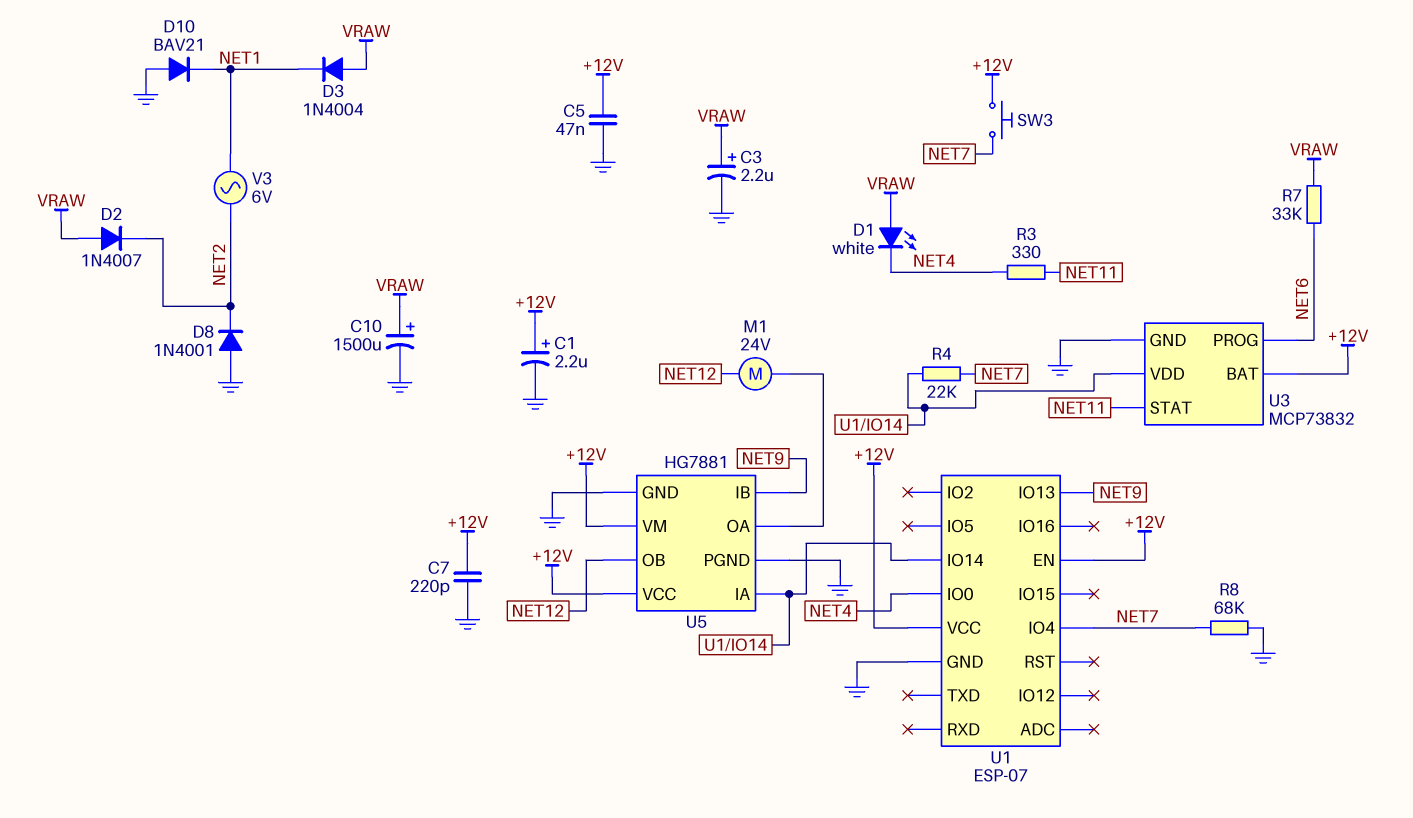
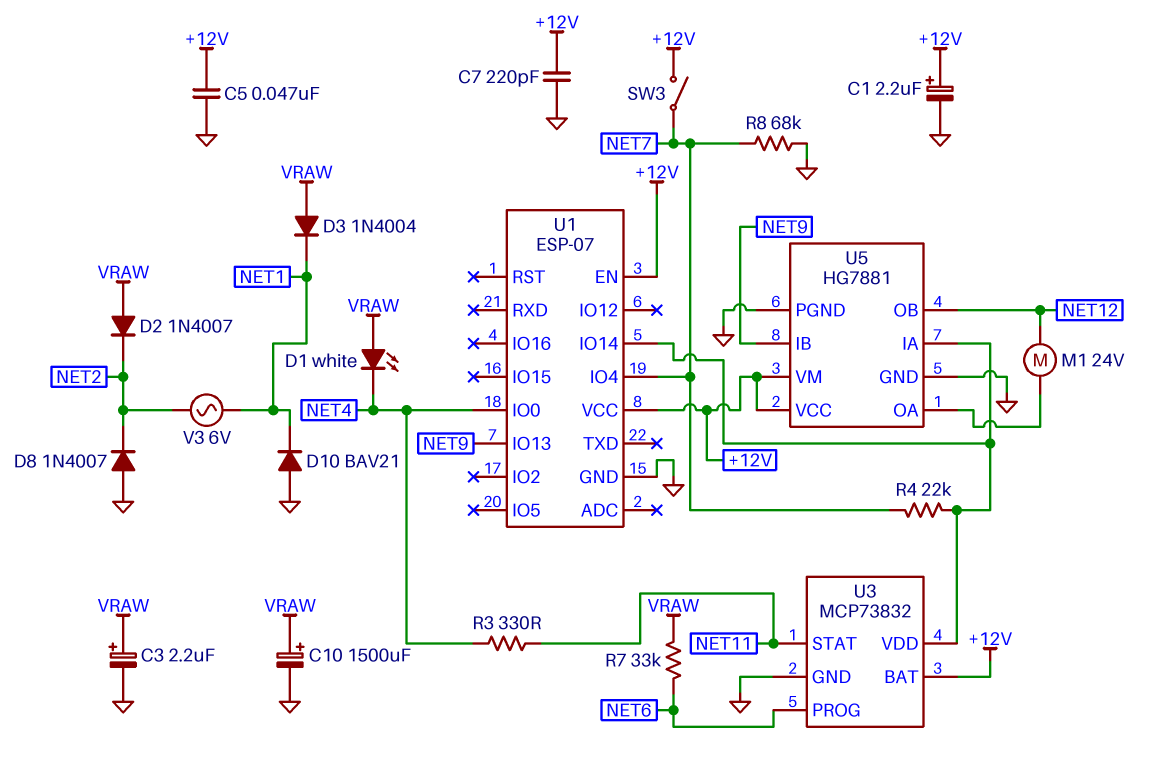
D8: diode 1N4001 (A GND, K NET2) -> diode 1N4007 (A GND, K NET2)
SW3: button (+12V, NET7) -> switch (+12V, NET7)

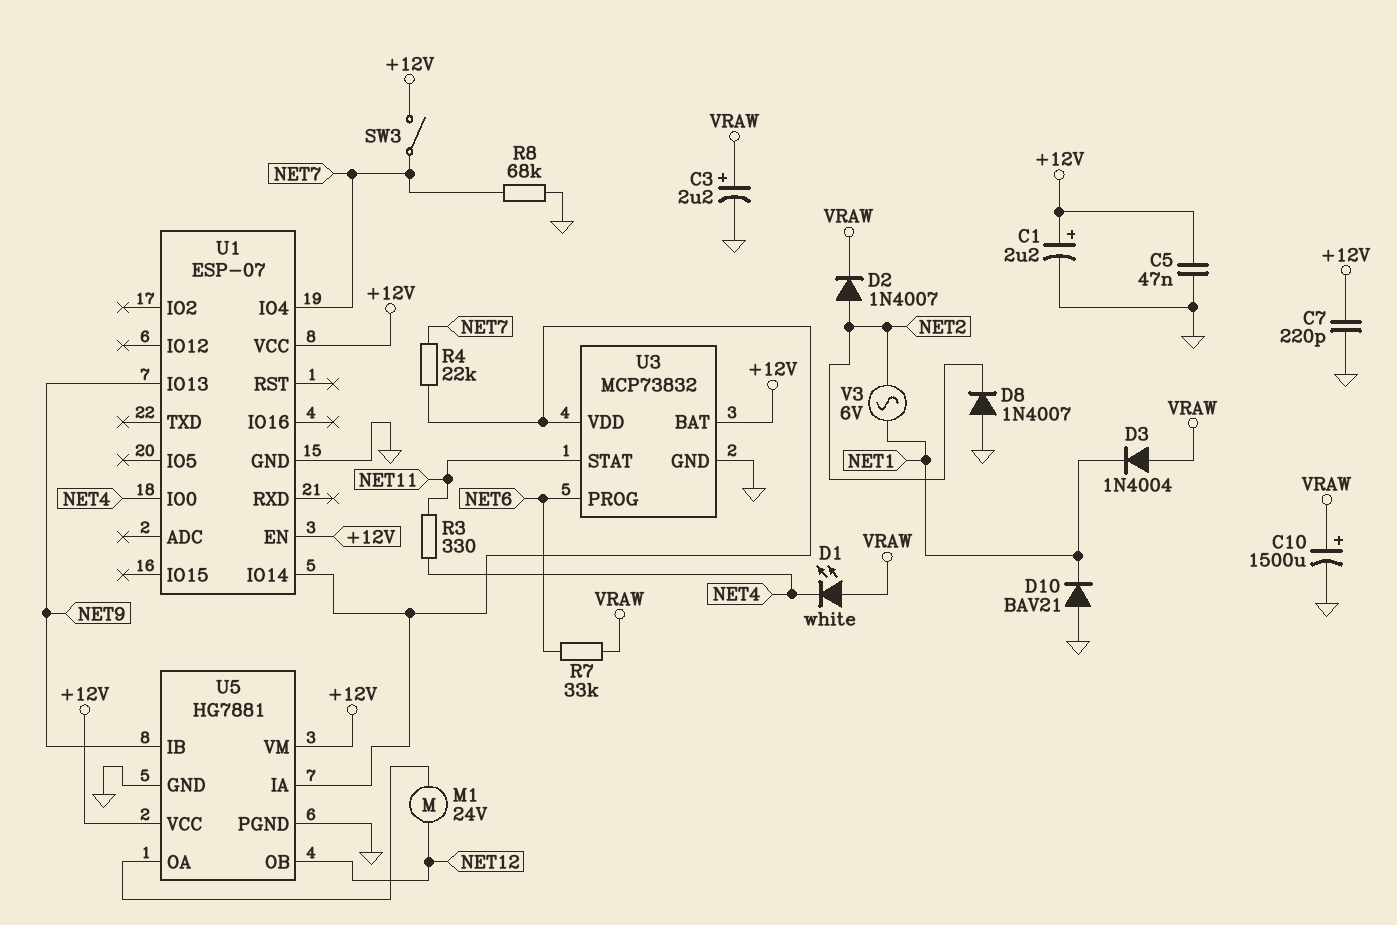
D2: diode 1N4007 (A VRAW, K NET2) -> diode 1N4007 (A NET2, K VRAW)

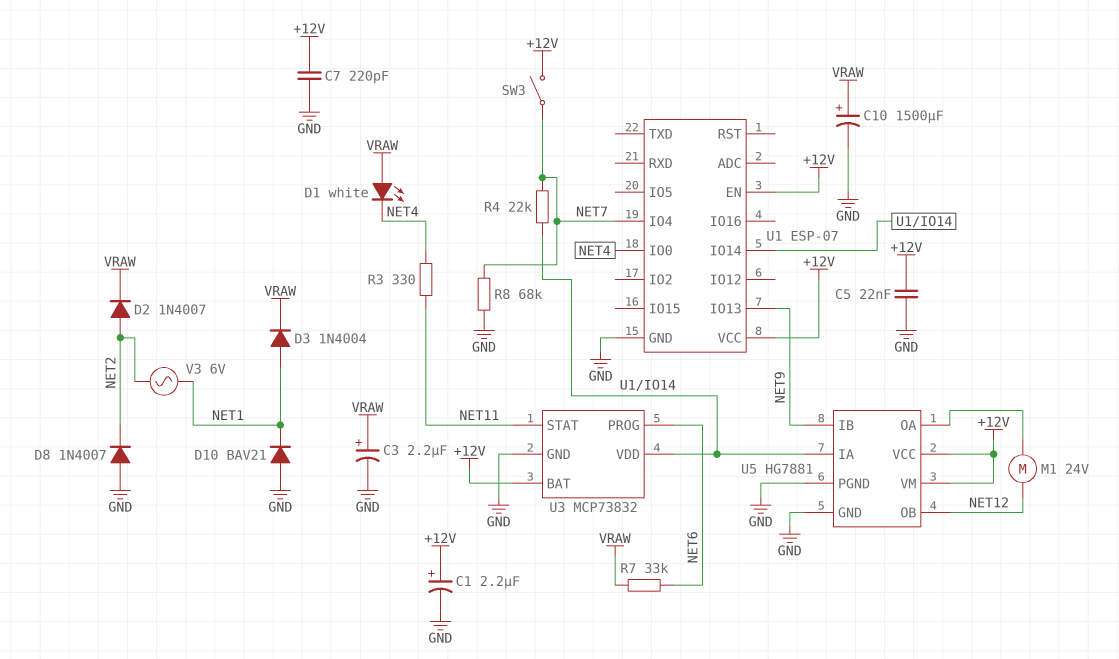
C5: 47nF (+12V, GND) -> 22nF (+12V, GND)
D3: diode 1N4004 (A VRAW, K NET1) -> diode 1N4004 (A NET1, K VRAW)

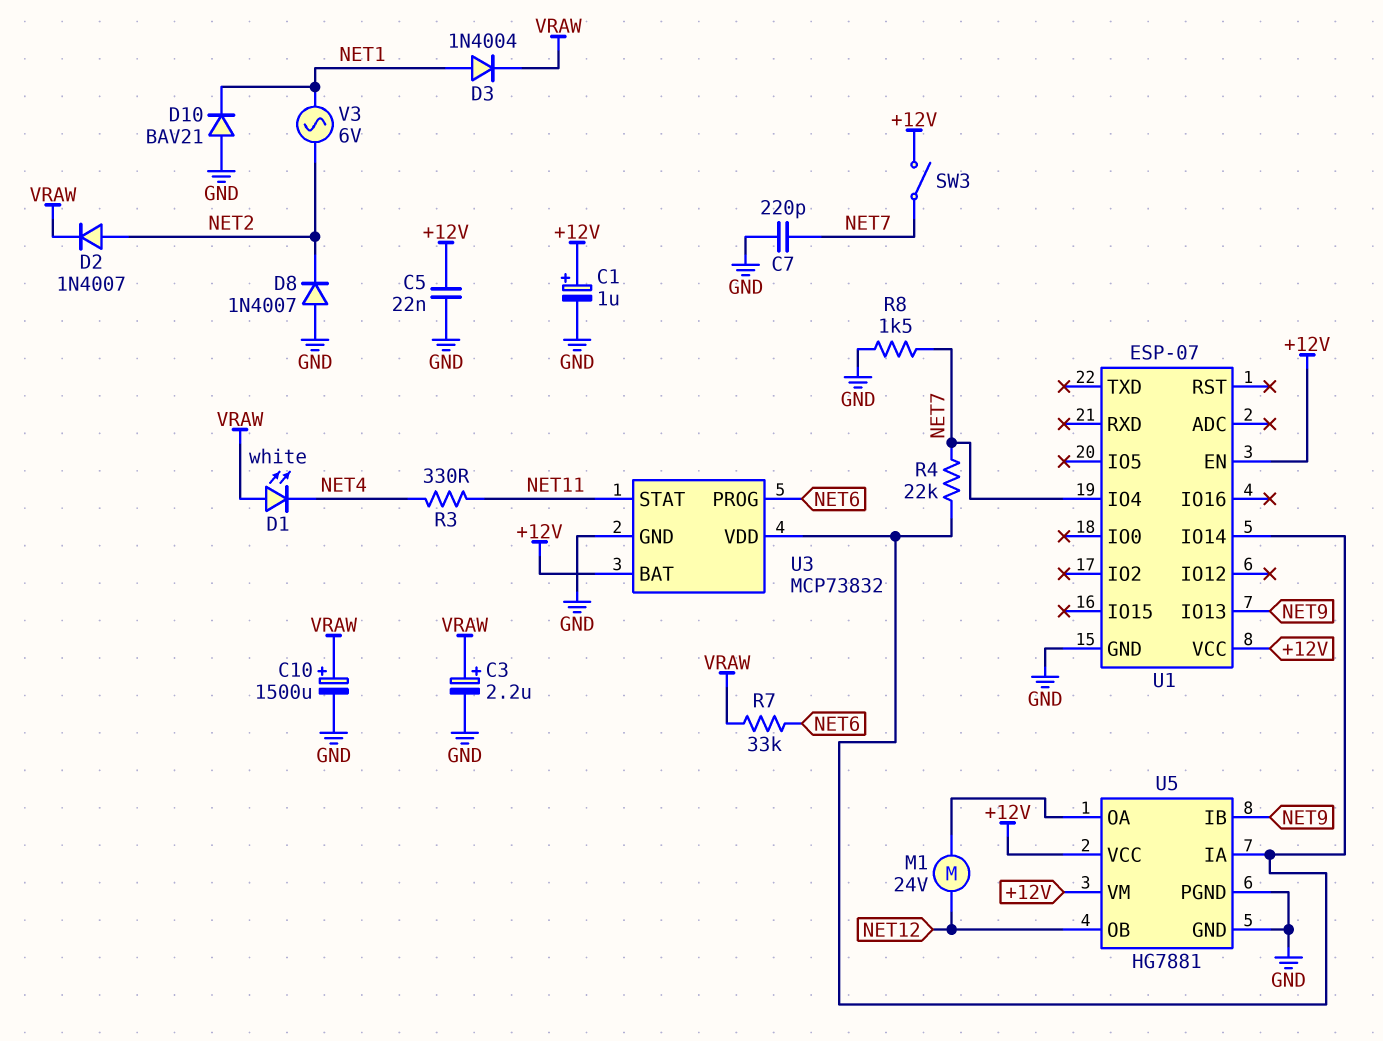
C1: 2.2uF (plus +12V, minus GND) -> 1uF (plus +12V, minus GND)
C7: 220pF (+12V, GND) -> 220pF (GND, NET7)
R8: 68k (GND, NET7) -> 1.5k (GND, NET7)
U1 pin IO0: NET4 -> none

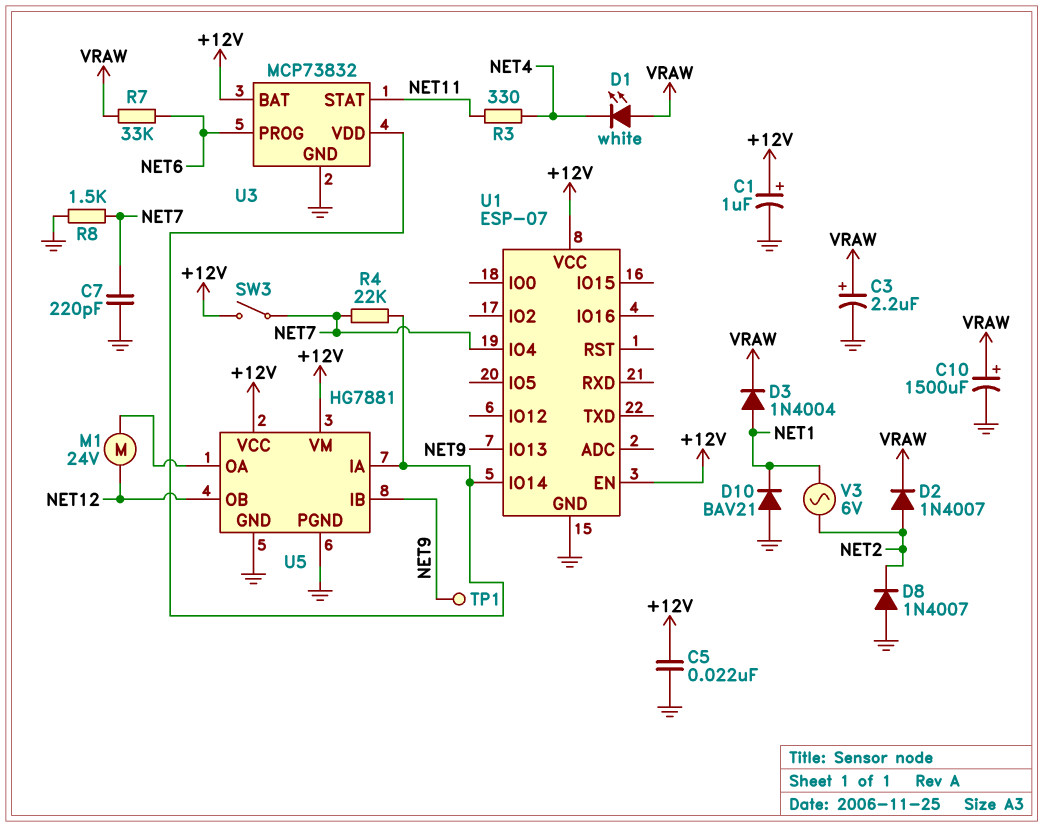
TP1: none -> test point (NET9)

